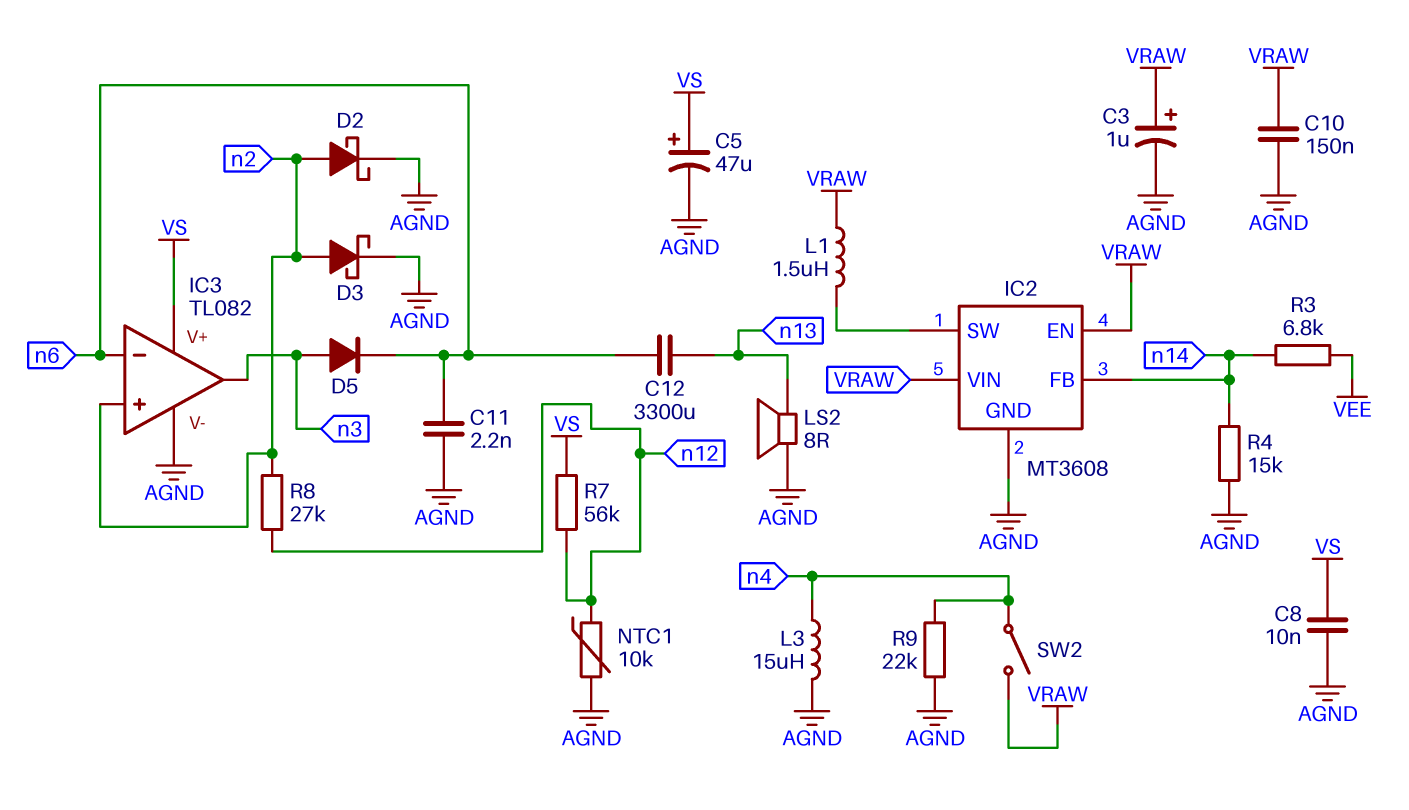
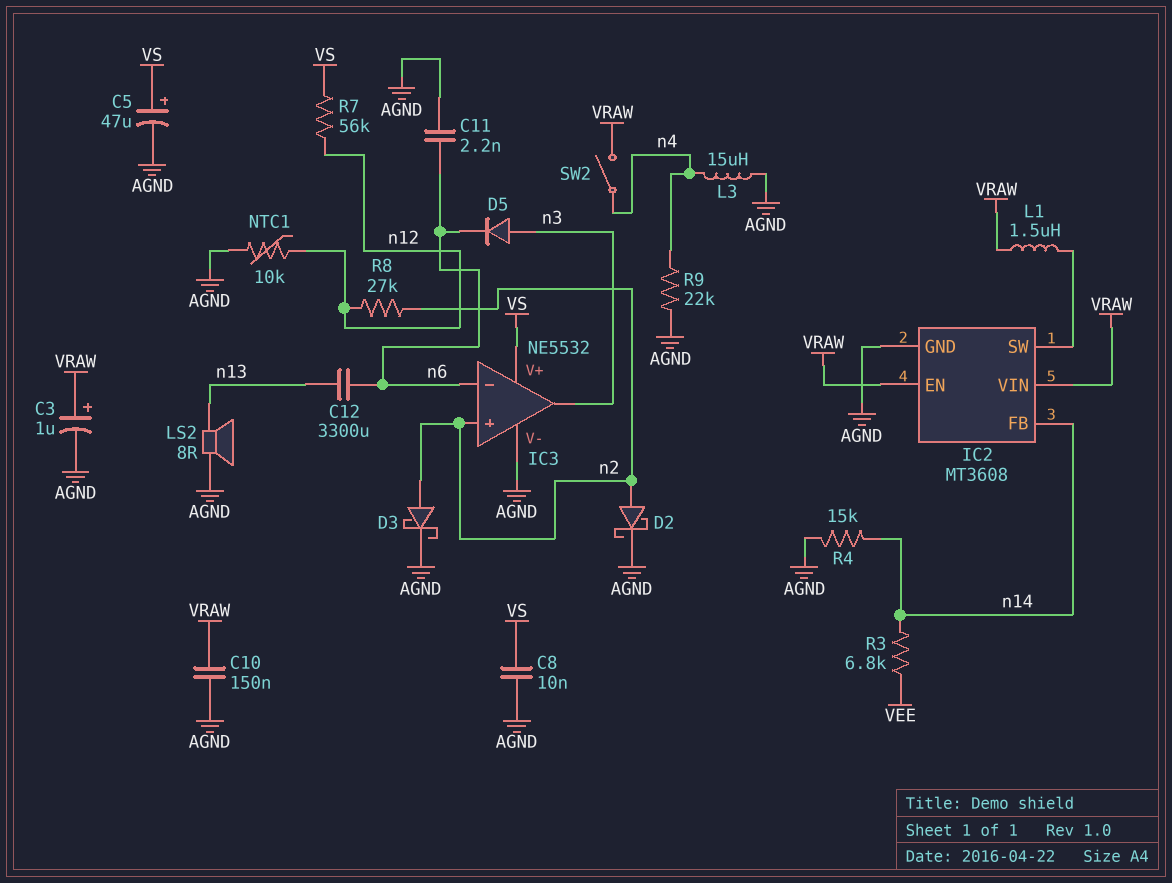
IC3: TL082 -> NE5532

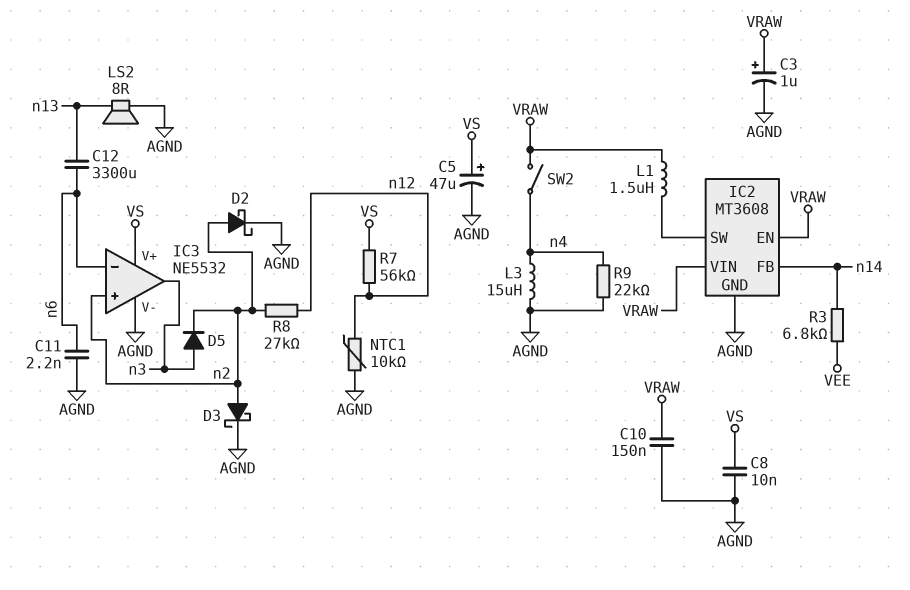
D5: diode (A n3, K n6) -> diode (A n3, K n2)
R4: 15k (AGND, n14) -> none

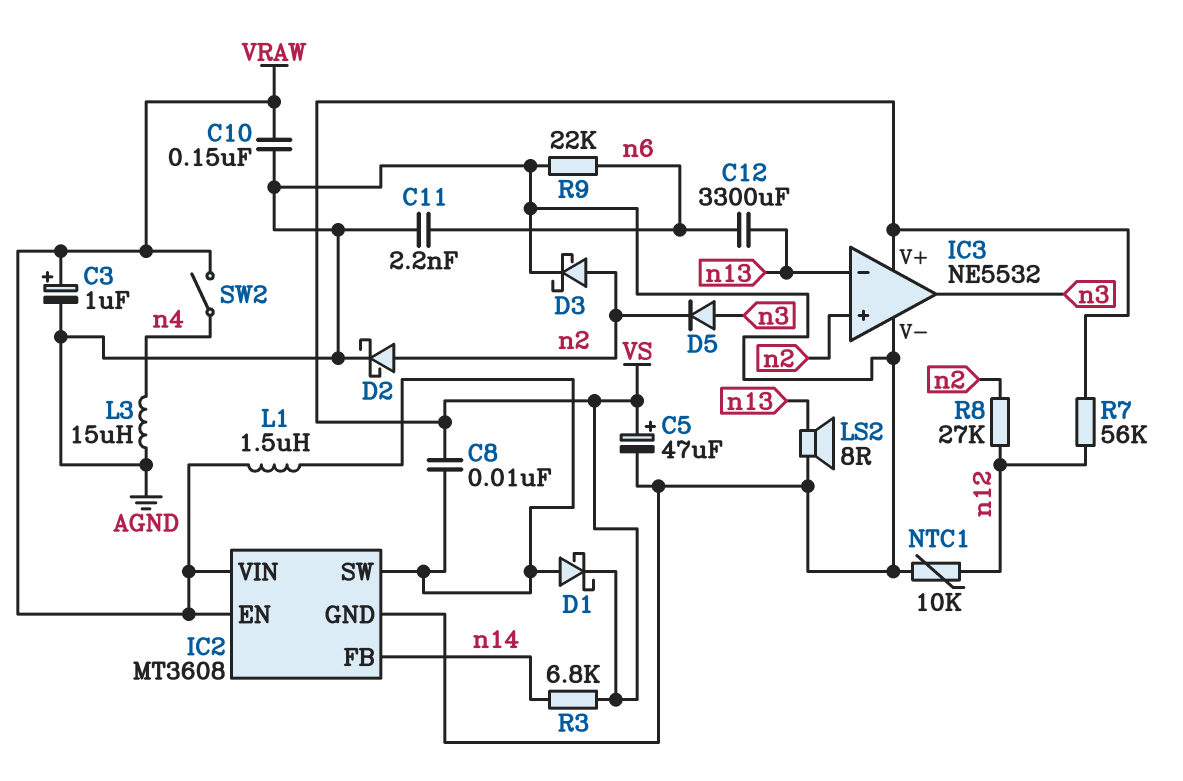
C8: 10nF (AGND, VS) -> 10nF (IC2/SW, VS)
D1: none -> schottky (A IC2/SW, K VS)
IC3 pin in-: n6 -> n13
R3: 6.8k (VEE, n14) -> 6.8k (VS, n14)
R9: 22k (AGND, n4) -> 22k (AGND, n6)

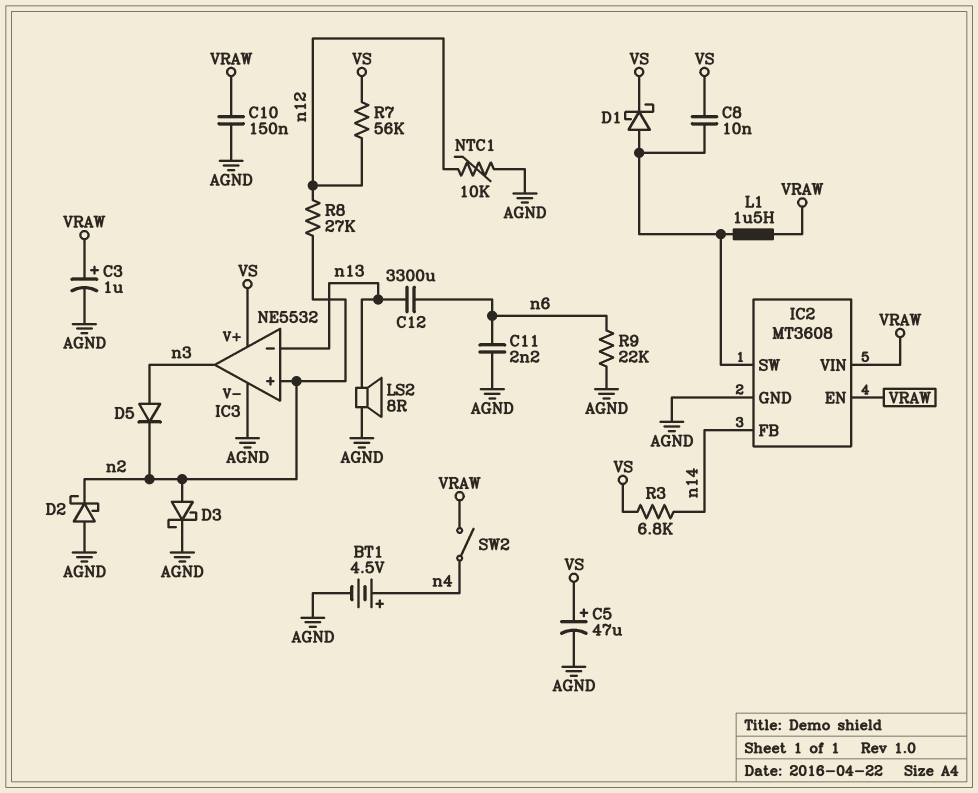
BT1: none -> 4.5V (plus n4, minus AGND)
D2: schottky (A n2, K AGND) -> schottky (A AGND, K n2)
L3: 15uH (AGND, n4) -> none

